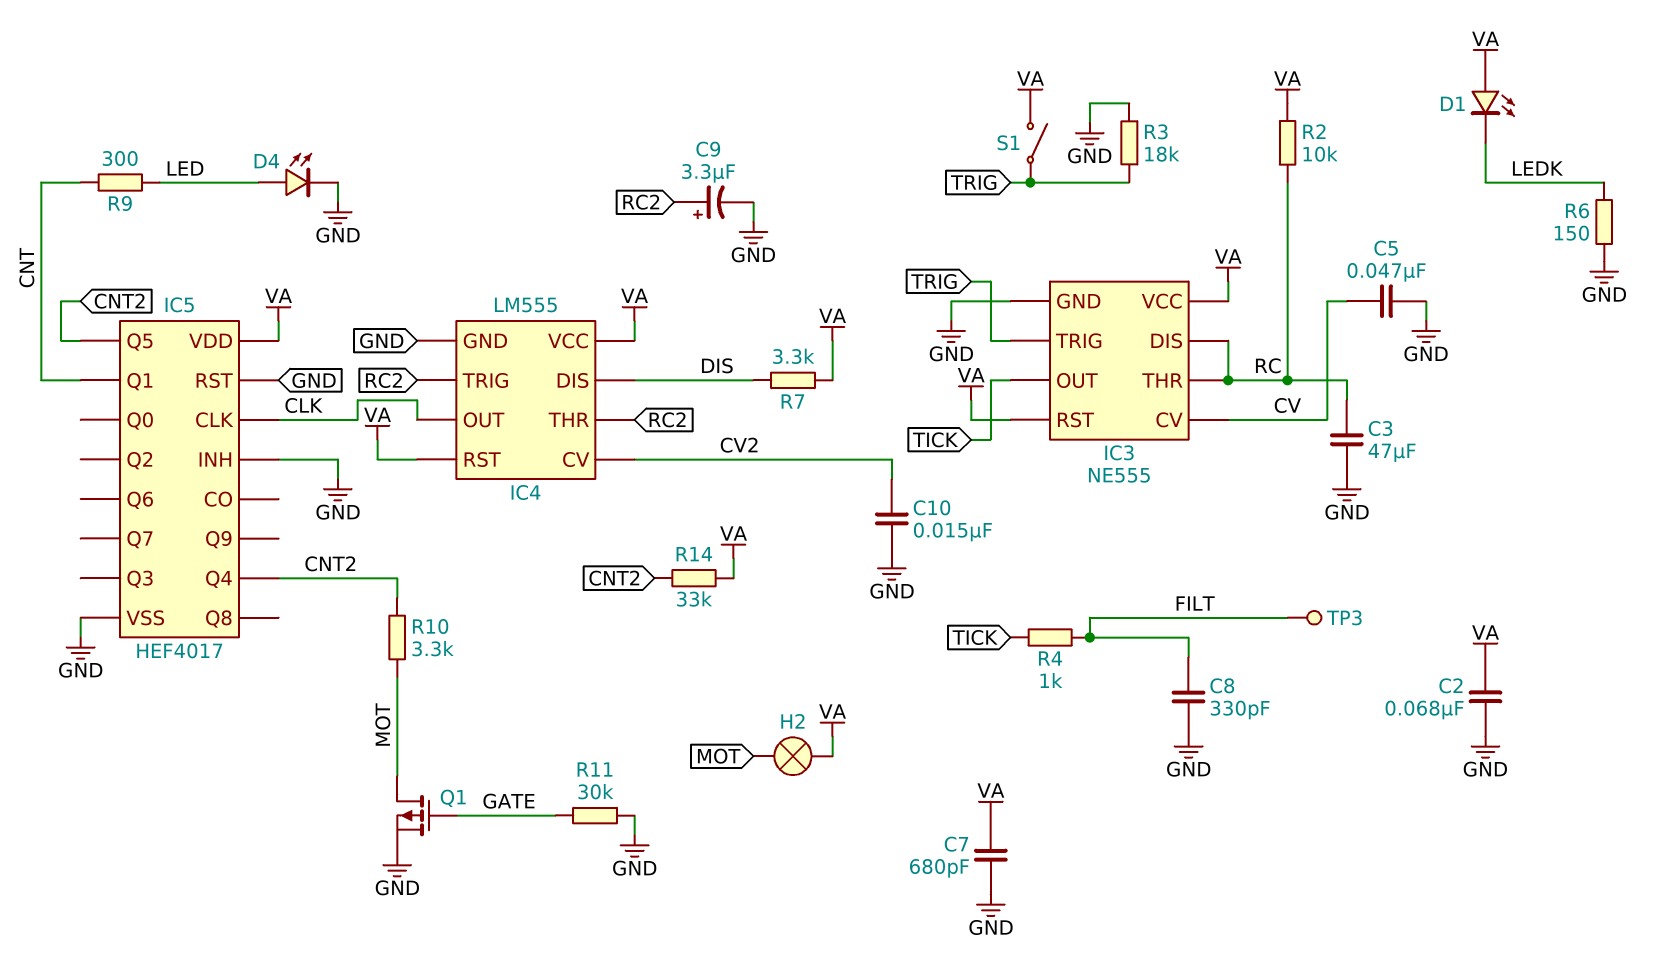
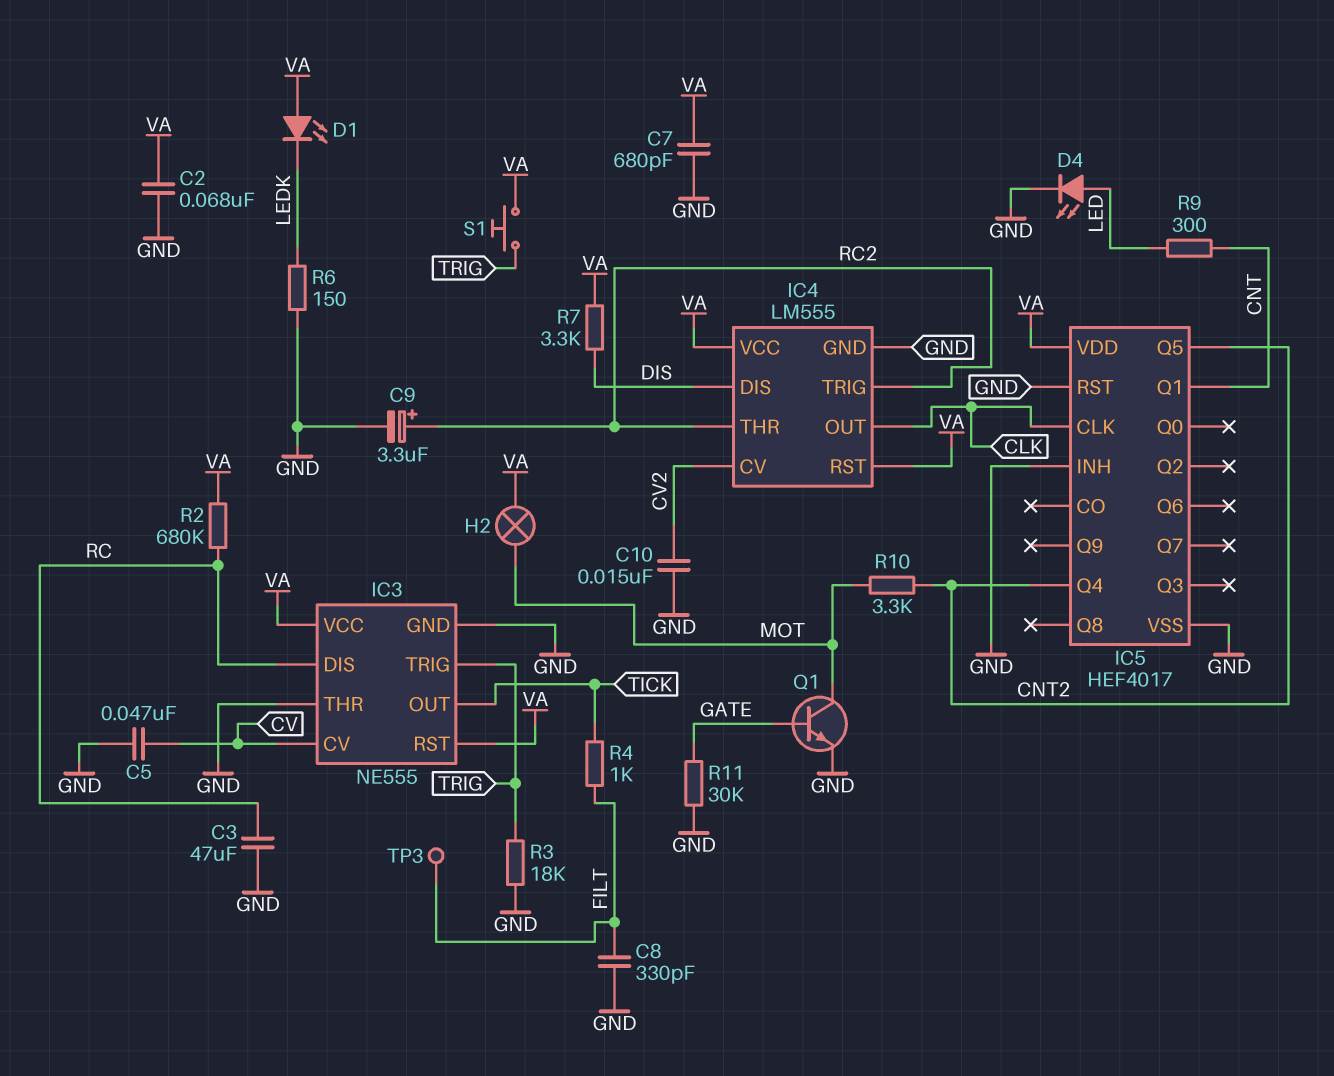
IC3 pin THR: RC -> GND
Q1: PMOS (G GATE, D MOT, S GND) -> NPN (B GATE, C MOT, E GND)
R2: 10k (RC, VA) -> 680k (RC, VA)
R14: 33k (CNT2, VA) -> none
S1: switch (TRIG, VA) -> button (TRIG, VA)

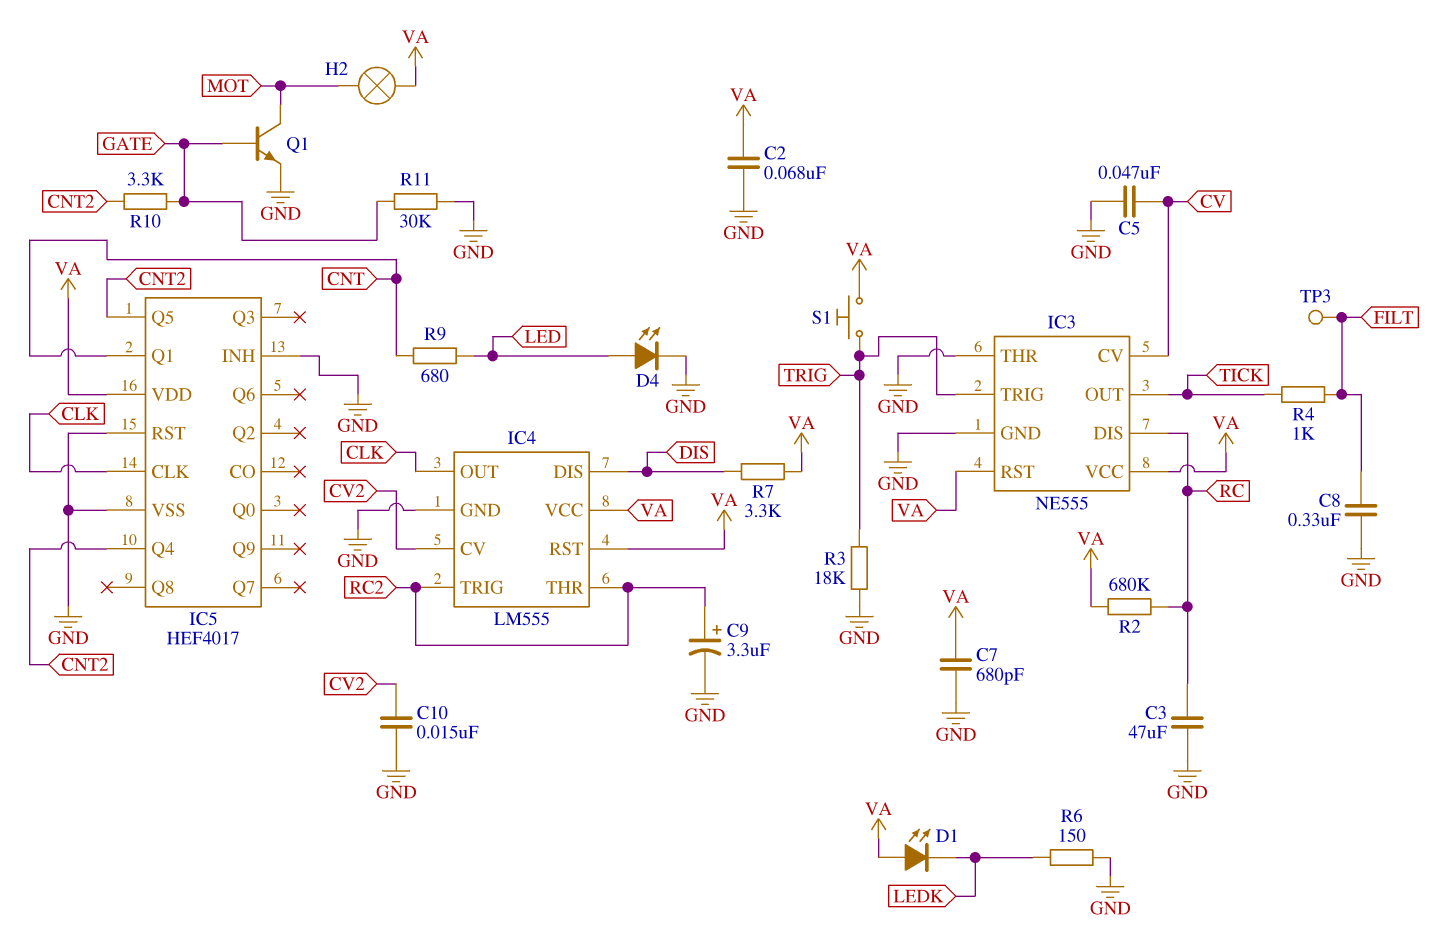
C8: 330pF (FILT, GND) -> 330nF (FILT, GND)
R9: 300 (CNT, LED) -> 680 (CNT, LED)
R10: 3.3k (CNT2, MOT) -> 3.3k (CNT2, GATE)

